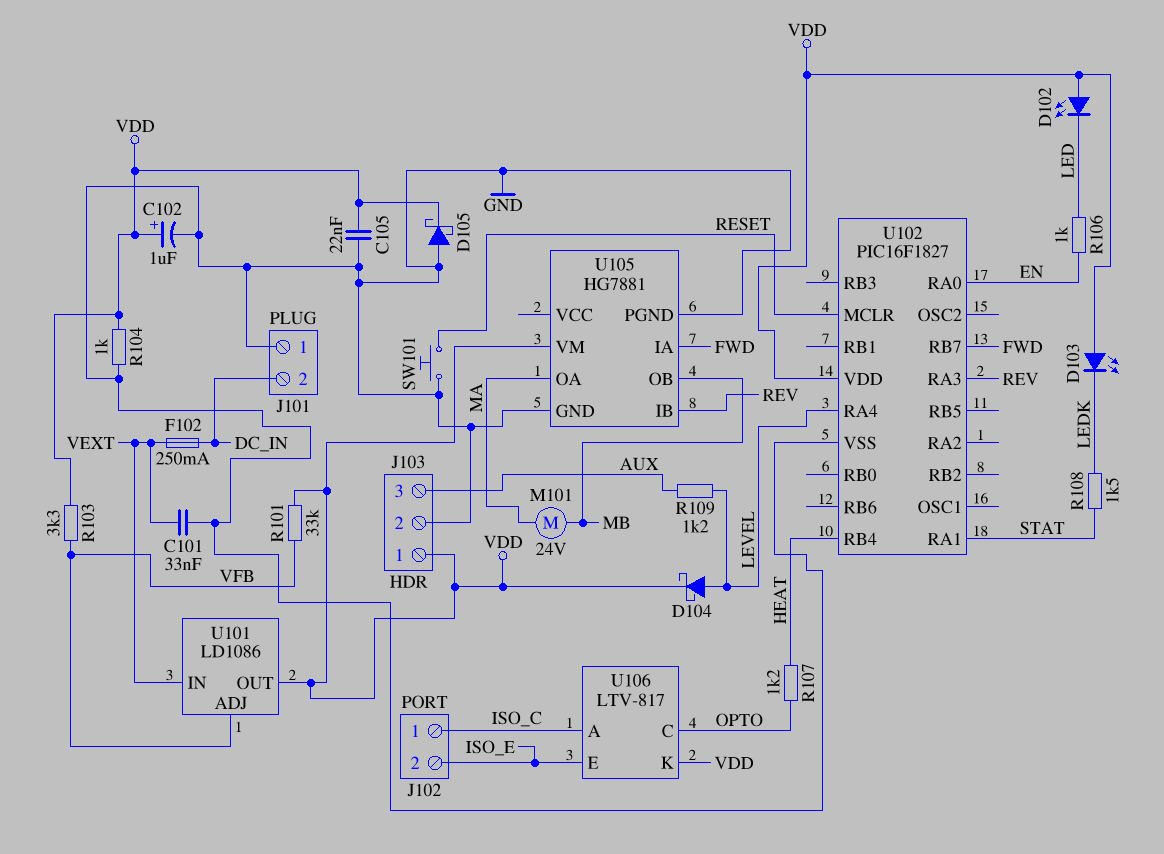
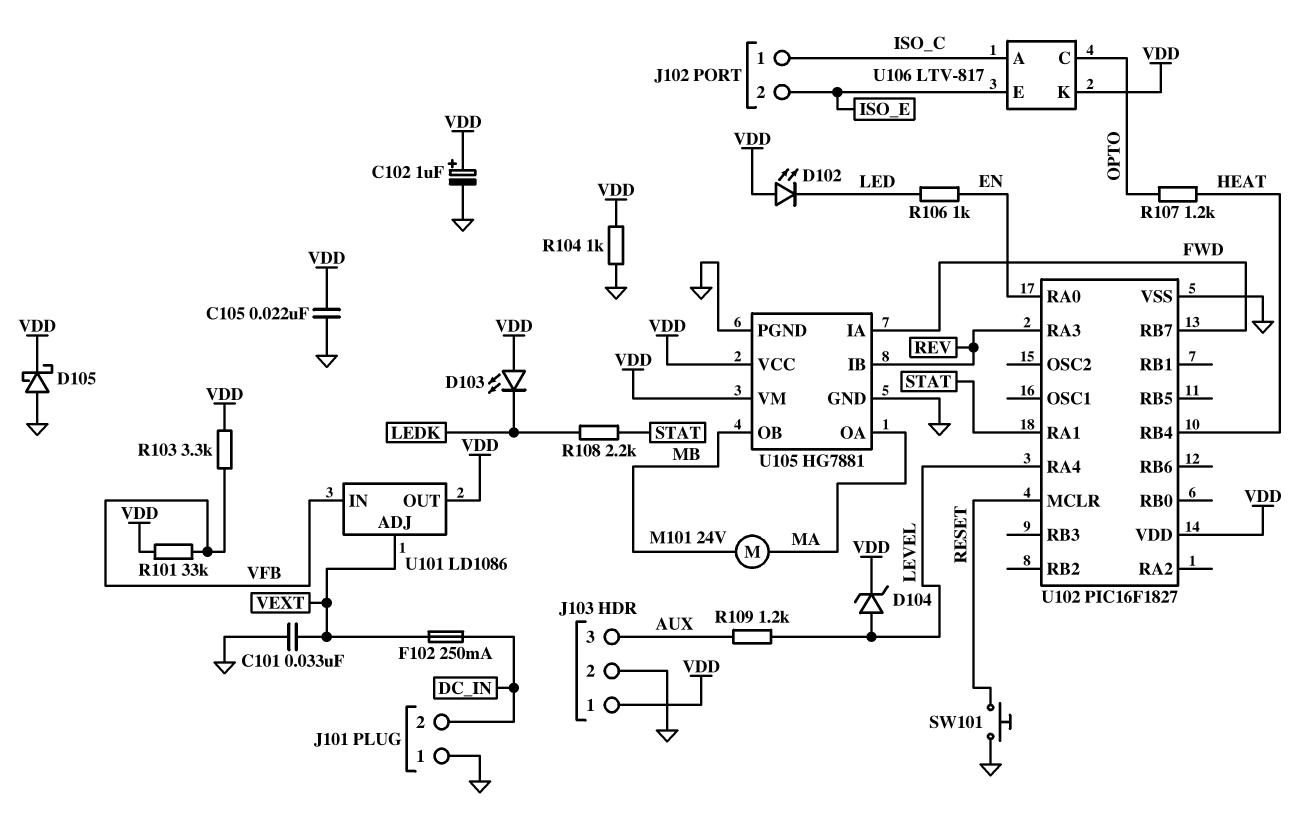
D104: schottky (A LEVEL, K VDD) -> zener (A LEVEL, K VDD)
R108: 1.5k (LEDK, STAT) -> 2.2k (LEDK, STAT)
U101 pin ADJ: VFB -> VEXT
U101 pin IN: VEXT -> VFB
U105 pin VCC: none -> VDD

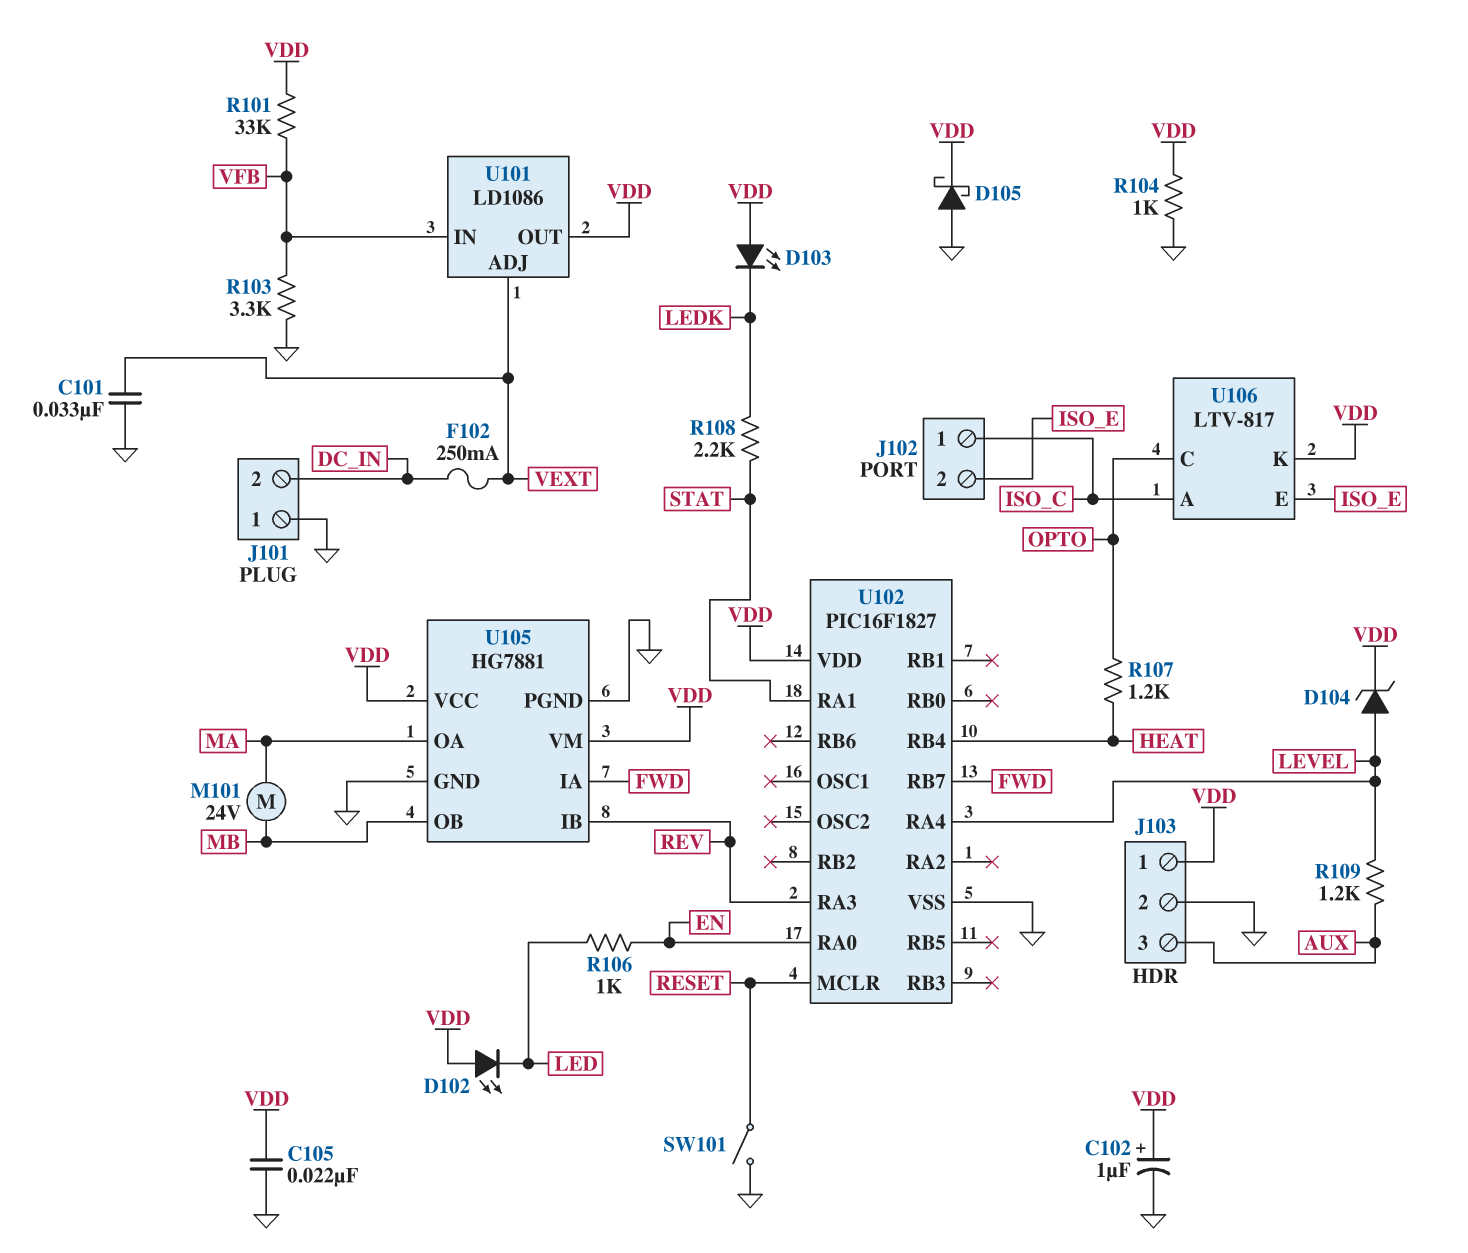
R103: 3.3k (VDD, VFB) -> 3.3k (GND, VFB)
SW101: button (GND, RESET) -> switch (GND, RESET)

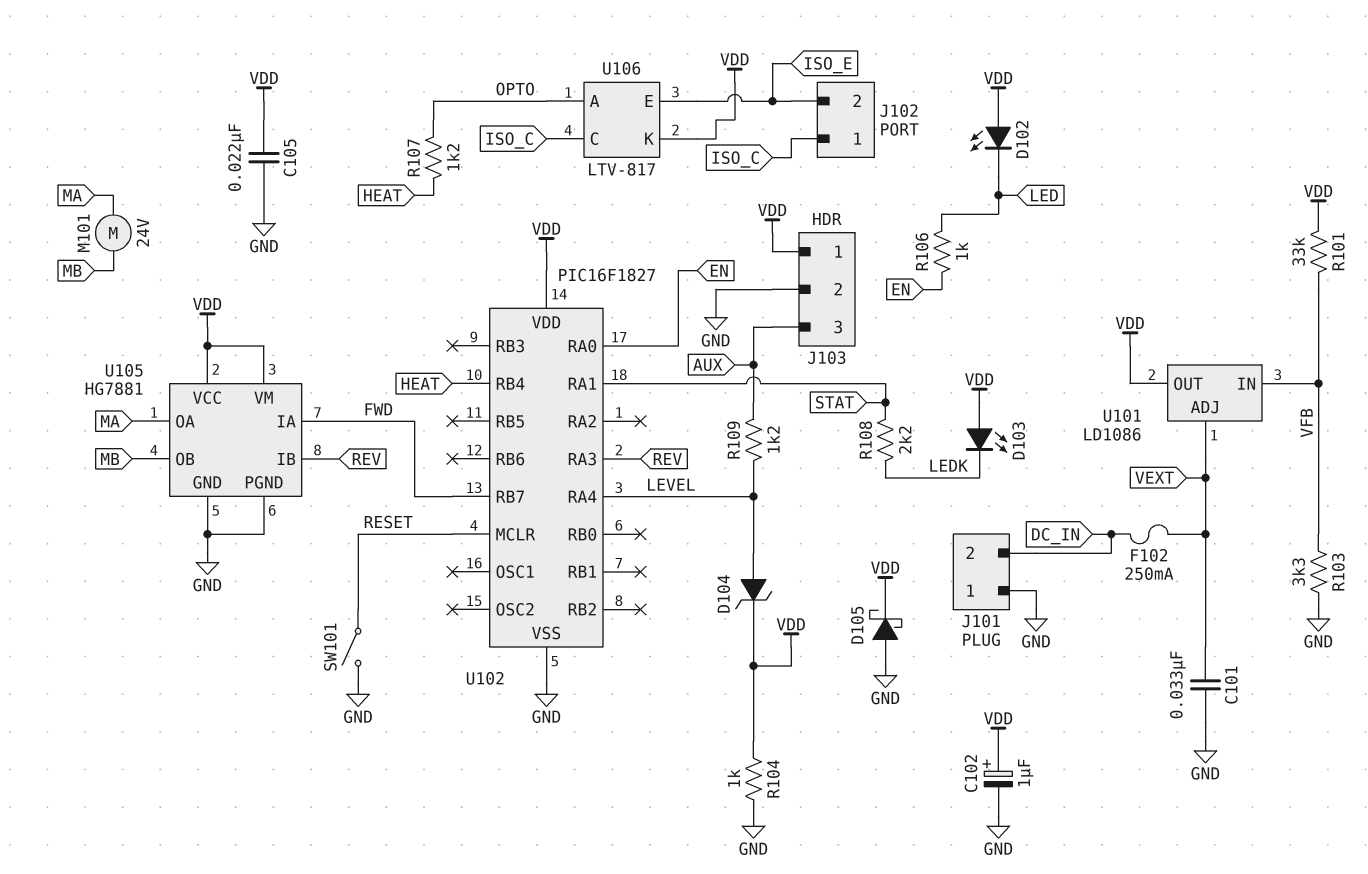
U106 pin A: ISO_C -> OPTO
U106 pin C: OPTO -> ISO_C

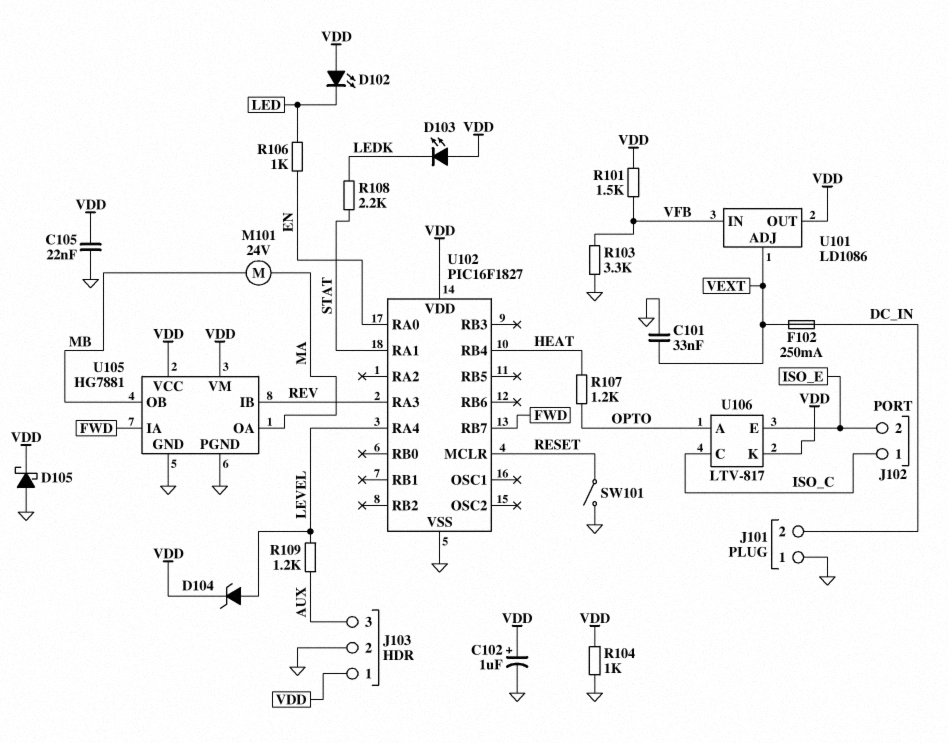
R101: 33k (VDD, VFB) -> 1.5k (VDD, VFB)

